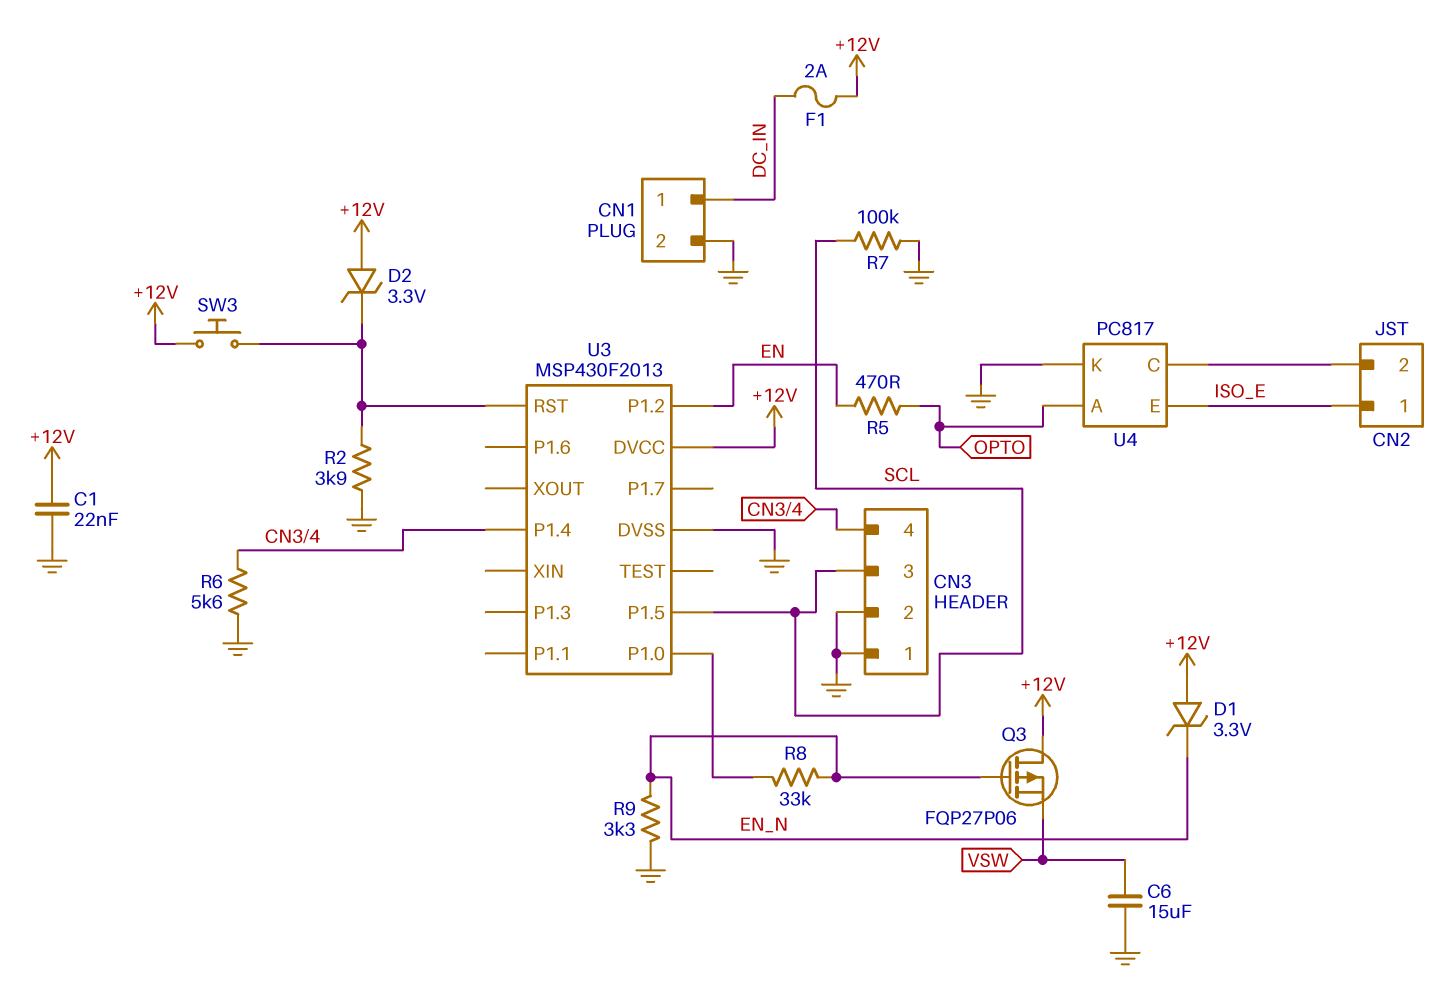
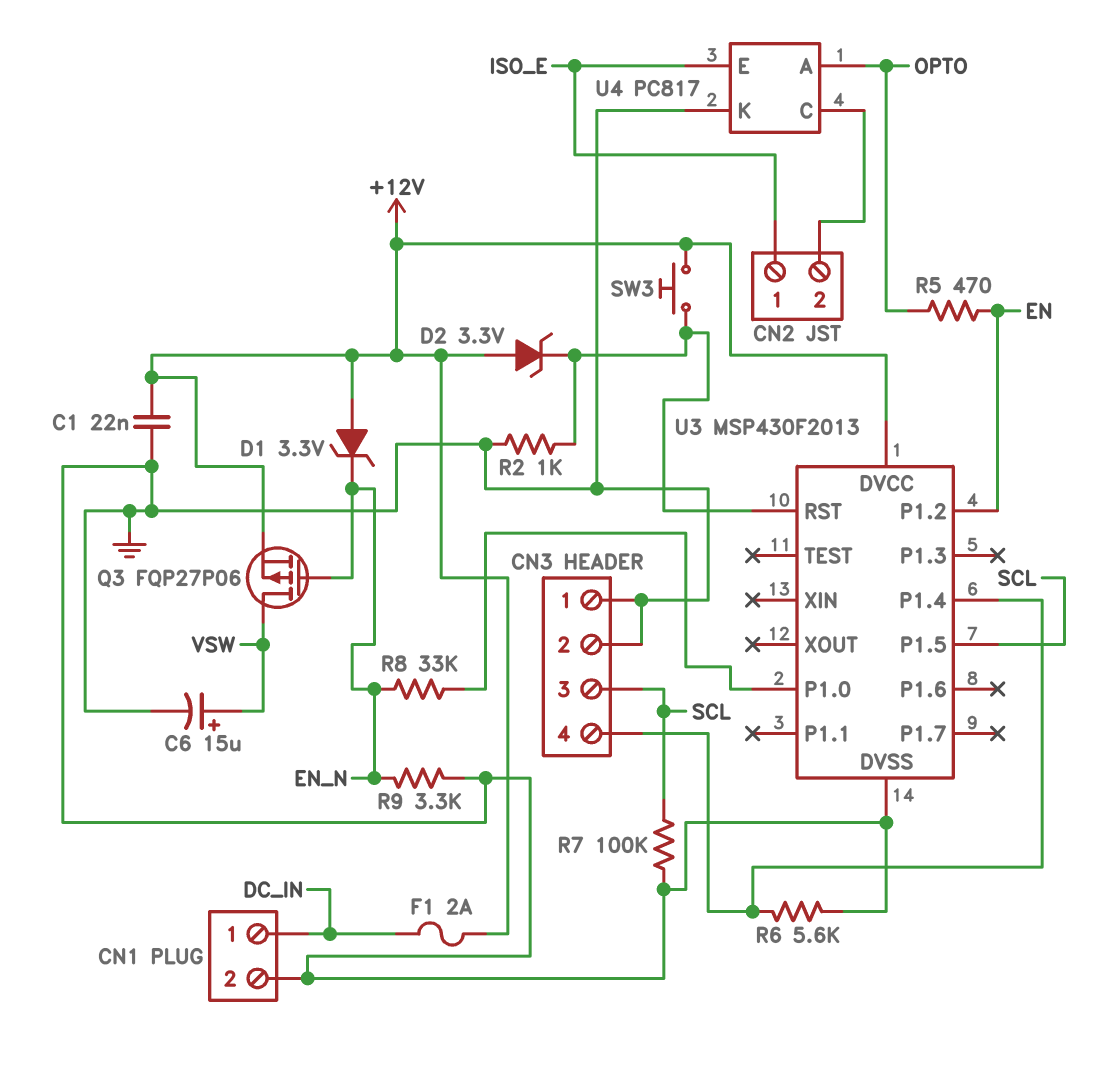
C6: 15uF (GND, VSW) -> 15uF (plus VSW, minus GND)
Q3: PMOS FQP27P06 (G EN_N, D +12V, S VSW) -> PMOS FQP27P06 (G EN_N, D VSW, S +12V)
R2: 3.9k (GND, U3/RST) -> 1k (GND, U3/RST)

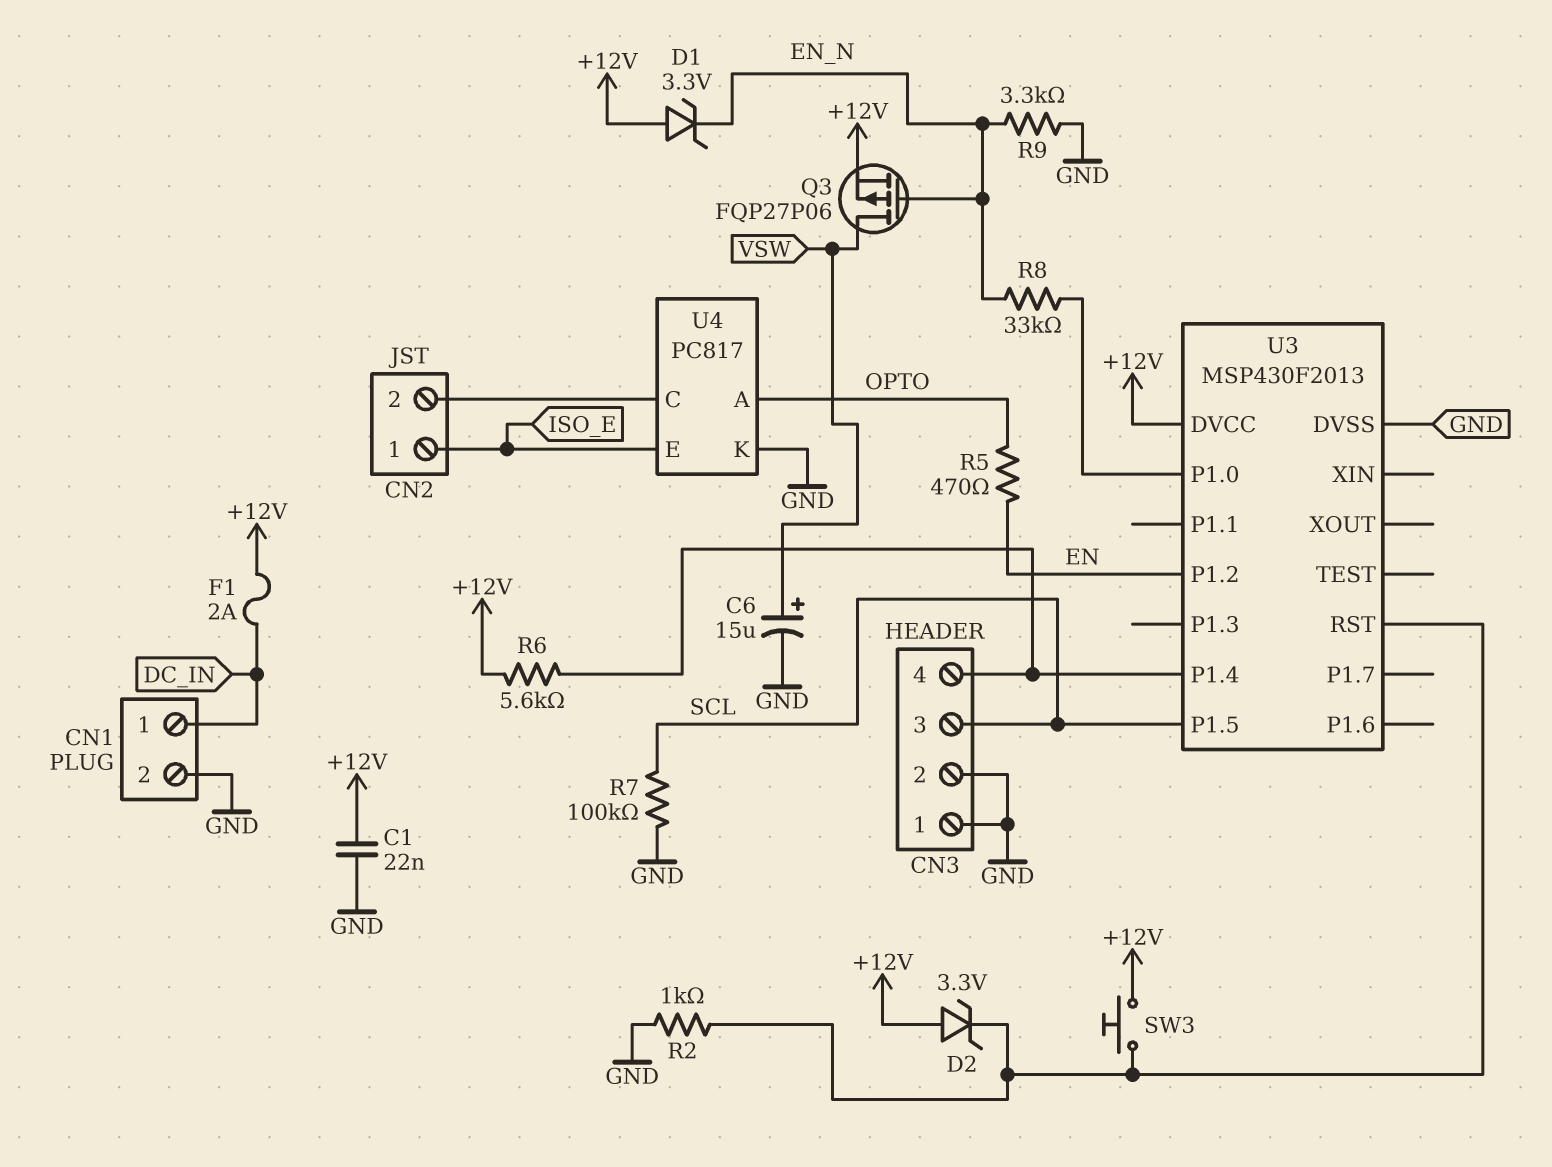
R6: 5.6k (CN3/4, GND) -> 5.6k (+12V, CN3/4)

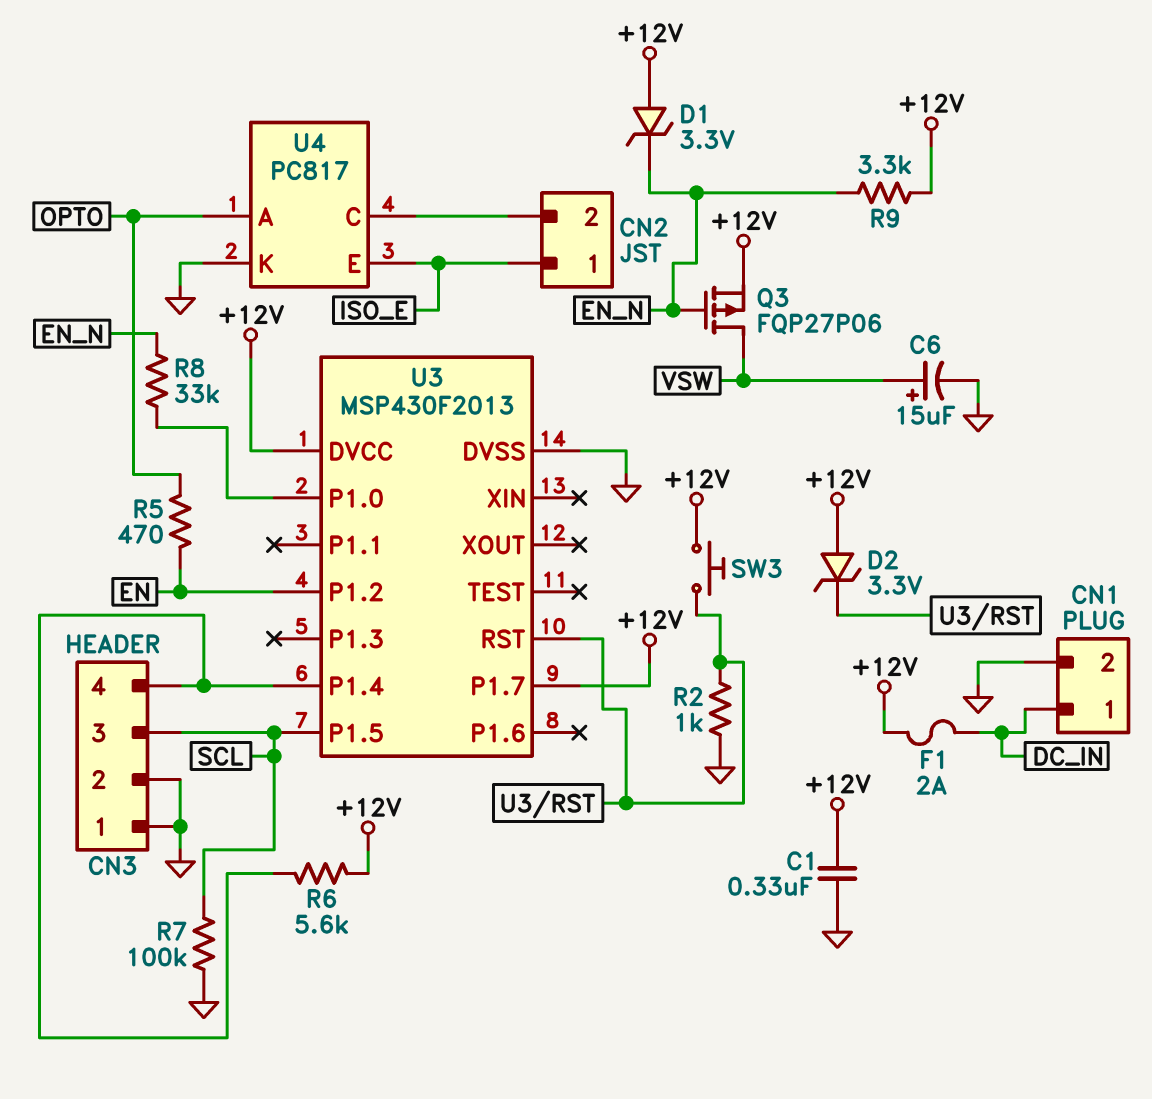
C1: 22nF (+12V, GND) -> 330nF (+12V, GND)
R9: 3.3k (EN_N, GND) -> 3.3k (+12V, EN_N)
U3 pin P1.7: none -> +12V

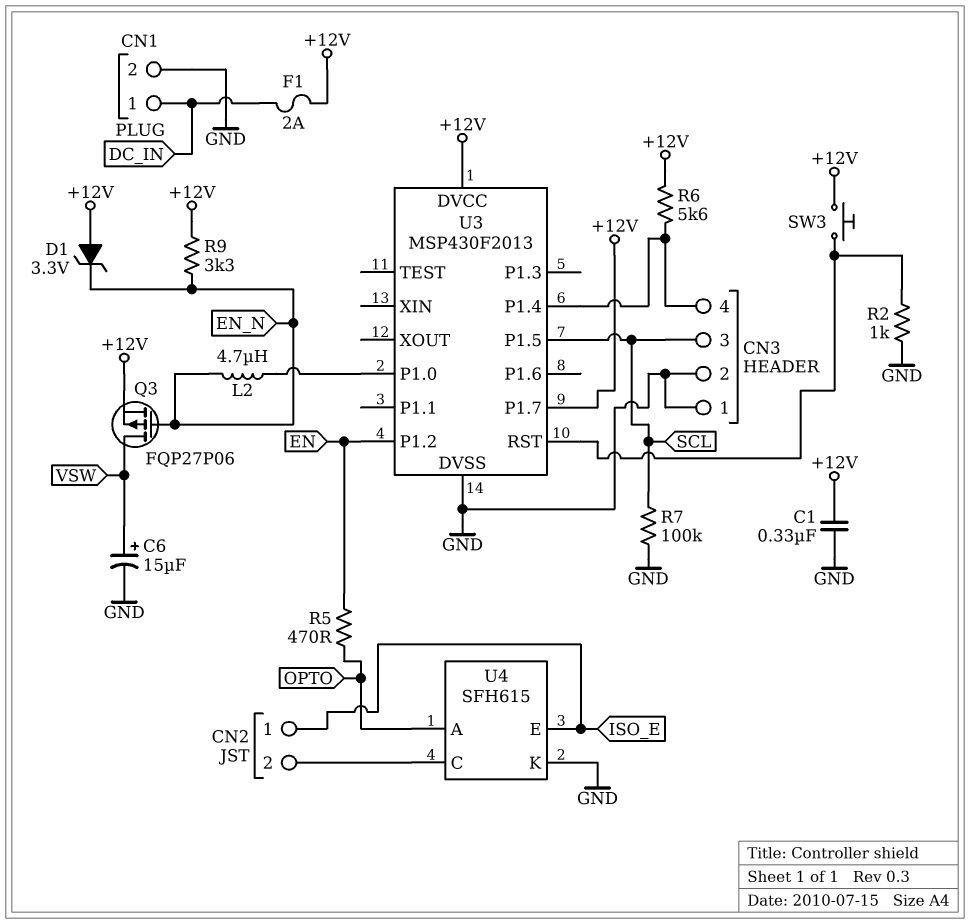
D2: zener 3.3V (A +12V, K U3/RST) -> none
L2: none -> 4.7uH (EN_N, U3/P1.0)
R8: 33k (EN_N, U3/P1.0) -> none
U4: PC817 -> SFH615

